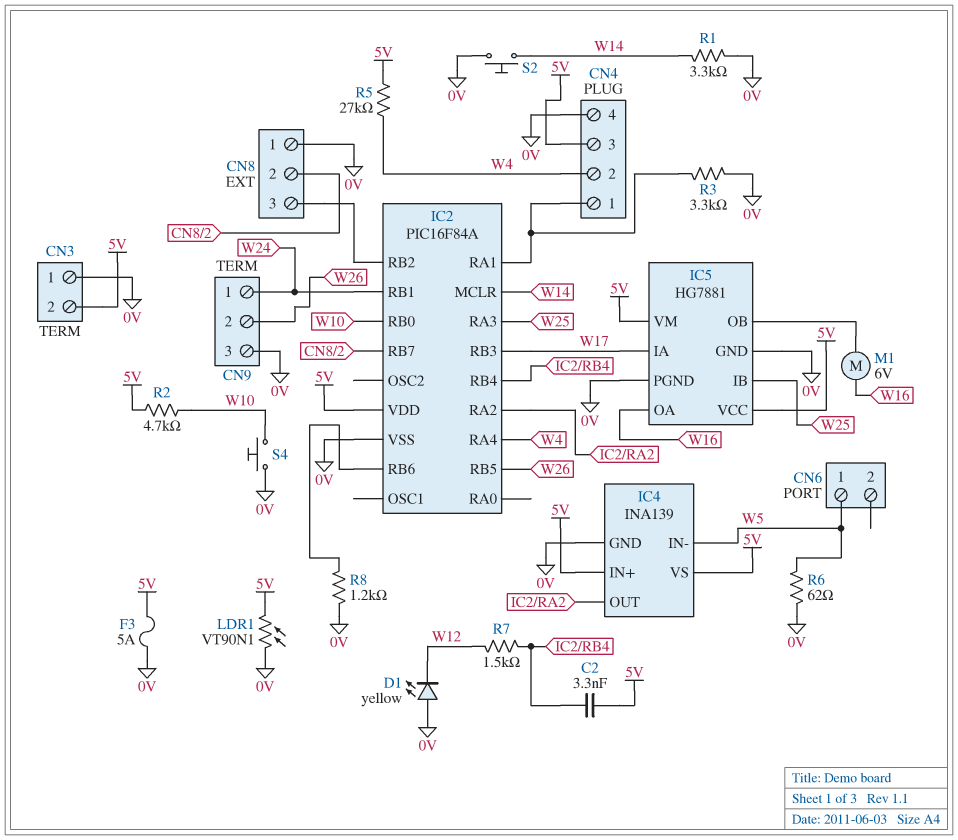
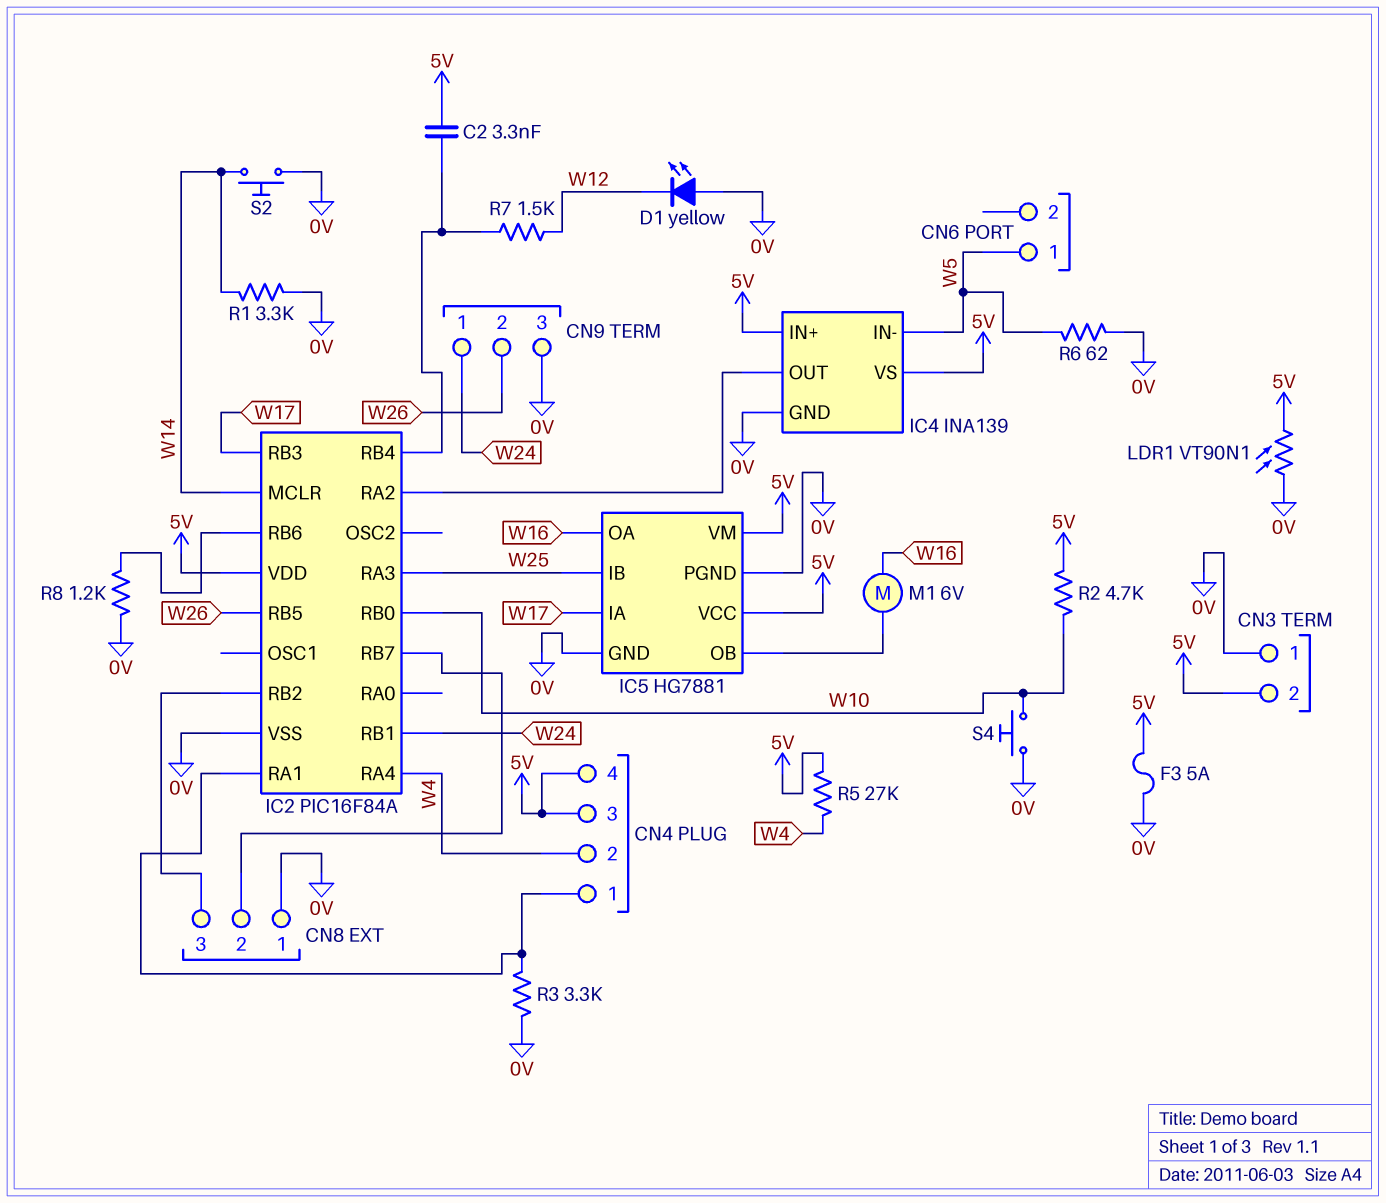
CN4 pin 4: 0V -> 5V

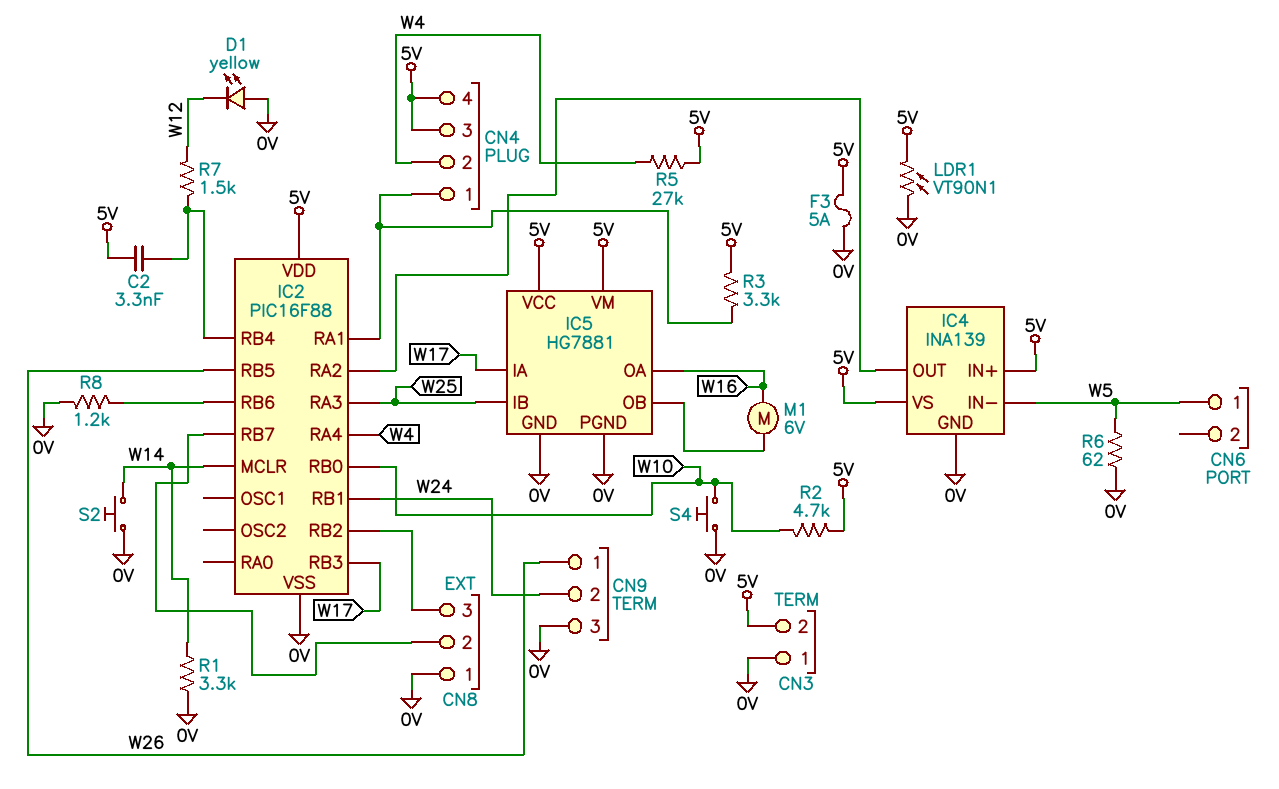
CN9 pin 1: W24 -> W26
CN9 pin 2: W26 -> W24
IC2: PIC16F84A -> PIC16F88
R3: 3.3k (0V, CN4/1) -> 3.3k (5V, CN4/1)

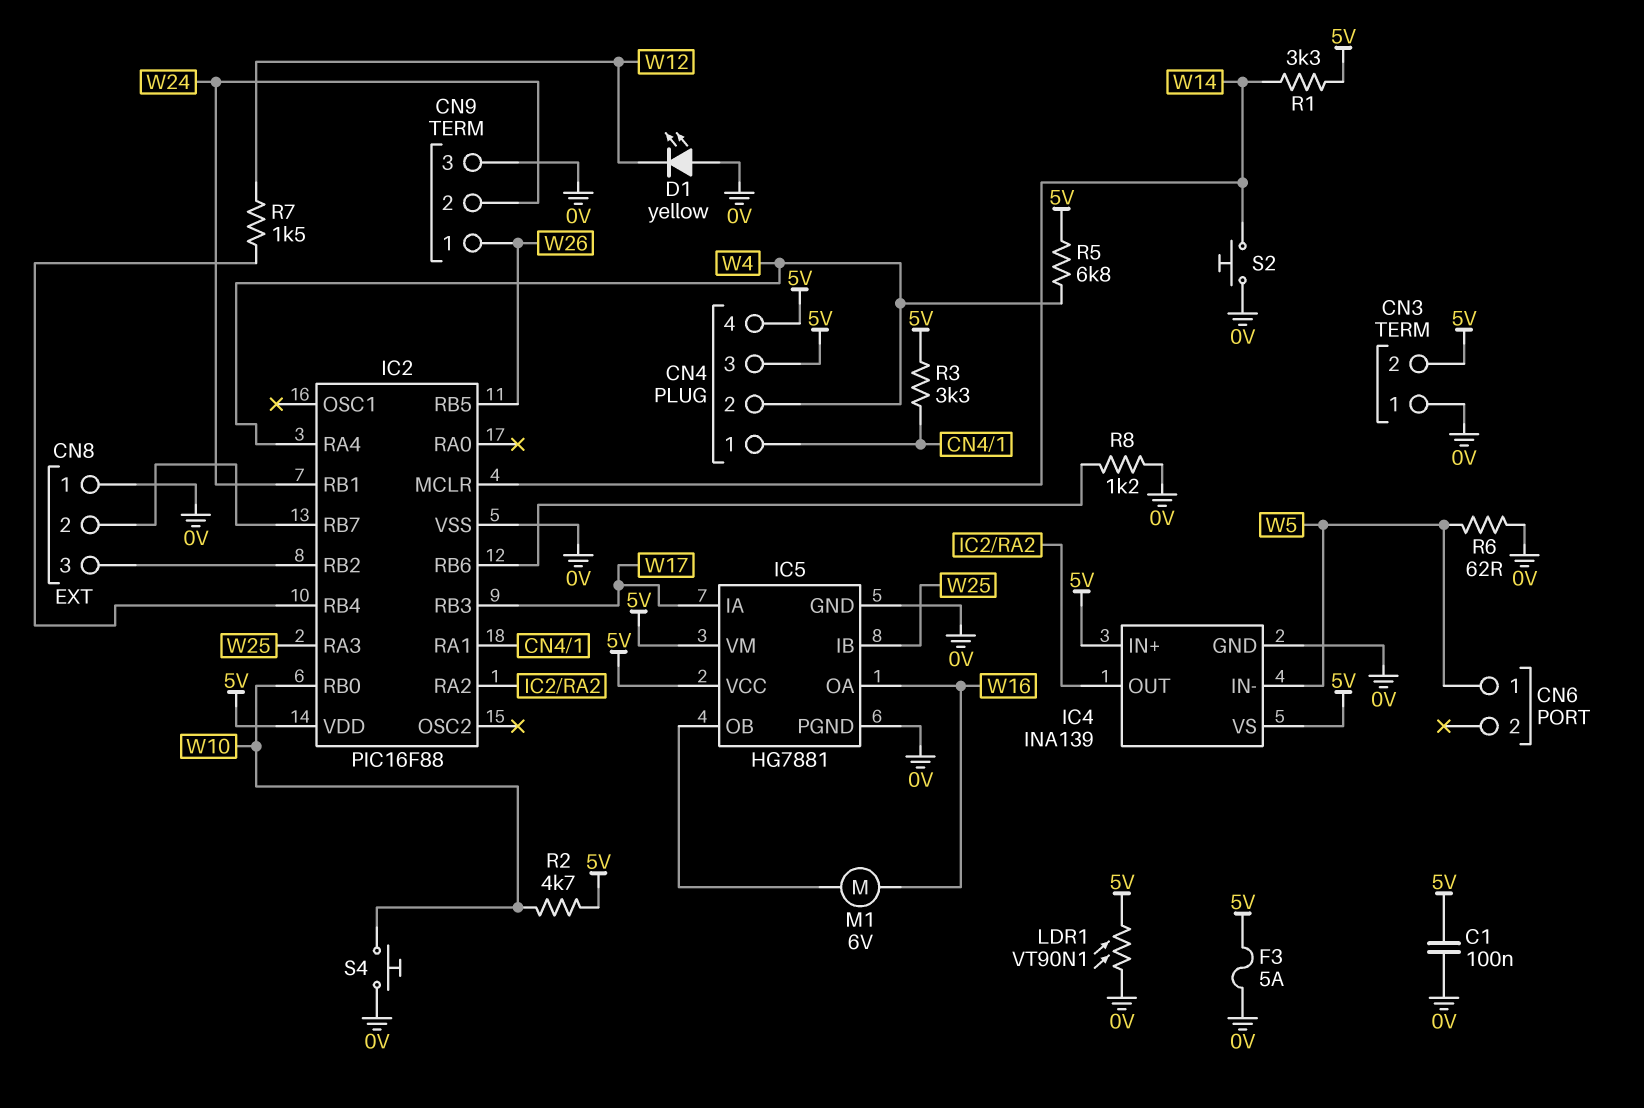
C1: none -> 100nF (0V, 5V)
C2: 3.3nF (5V, IC2/RB4) -> none
R1: 3.3k (0V, W14) -> 3.3k (5V, W14)
R5: 27k (5V, W4) -> 6.8k (5V, W4)

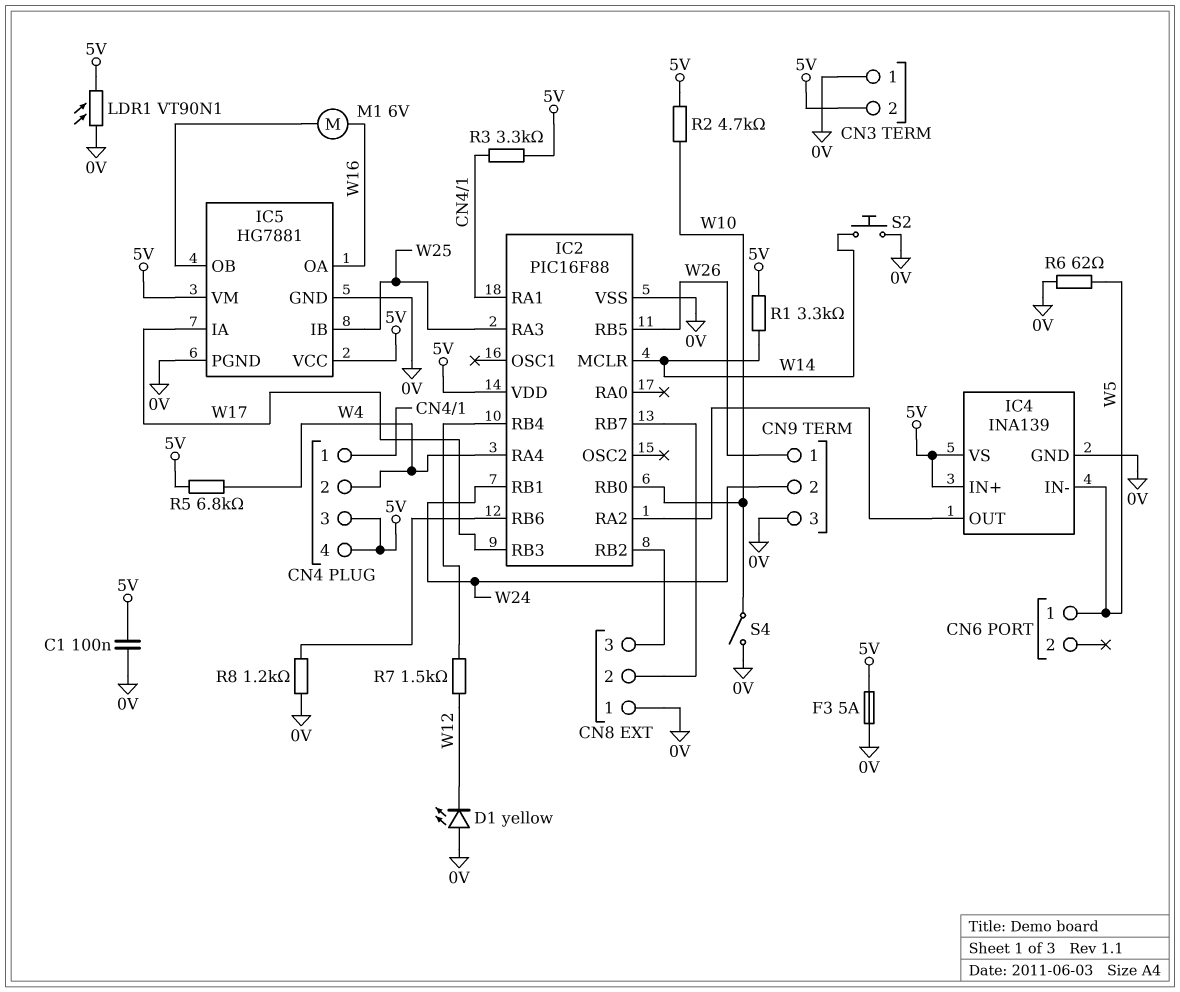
S4: button (0V, W10) -> switch (0V, W10)

